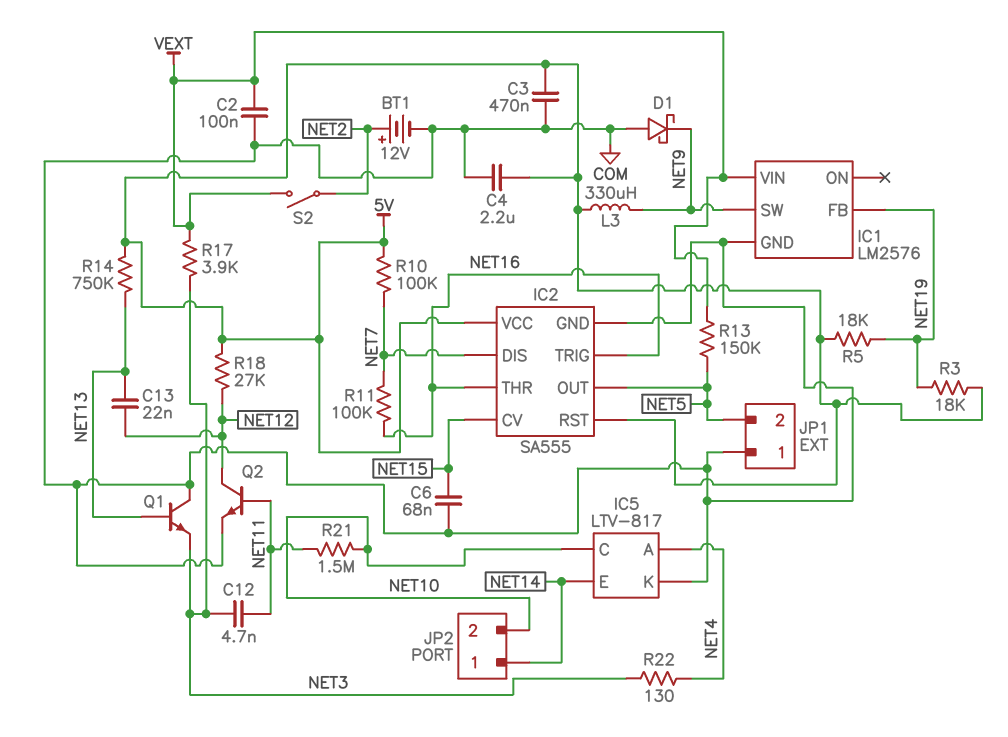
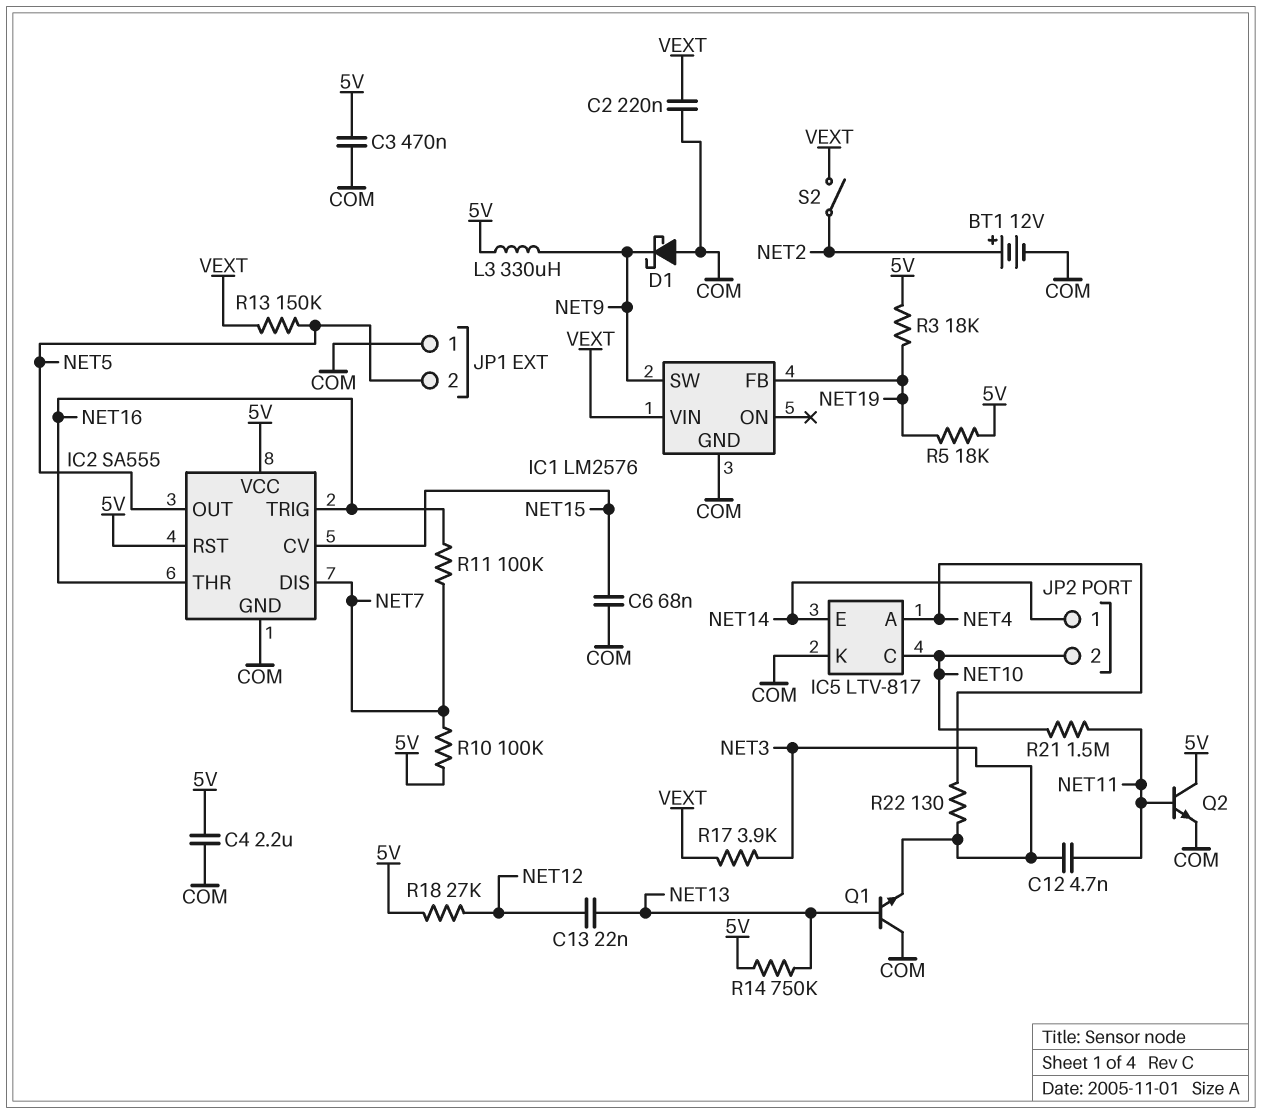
C2: 100nF (COM, VEXT) -> 220nF (COM, VEXT)
Q2: NPN (B NET11, C NET12, E COM) -> NPN (B NET11, C 5V, E COM)

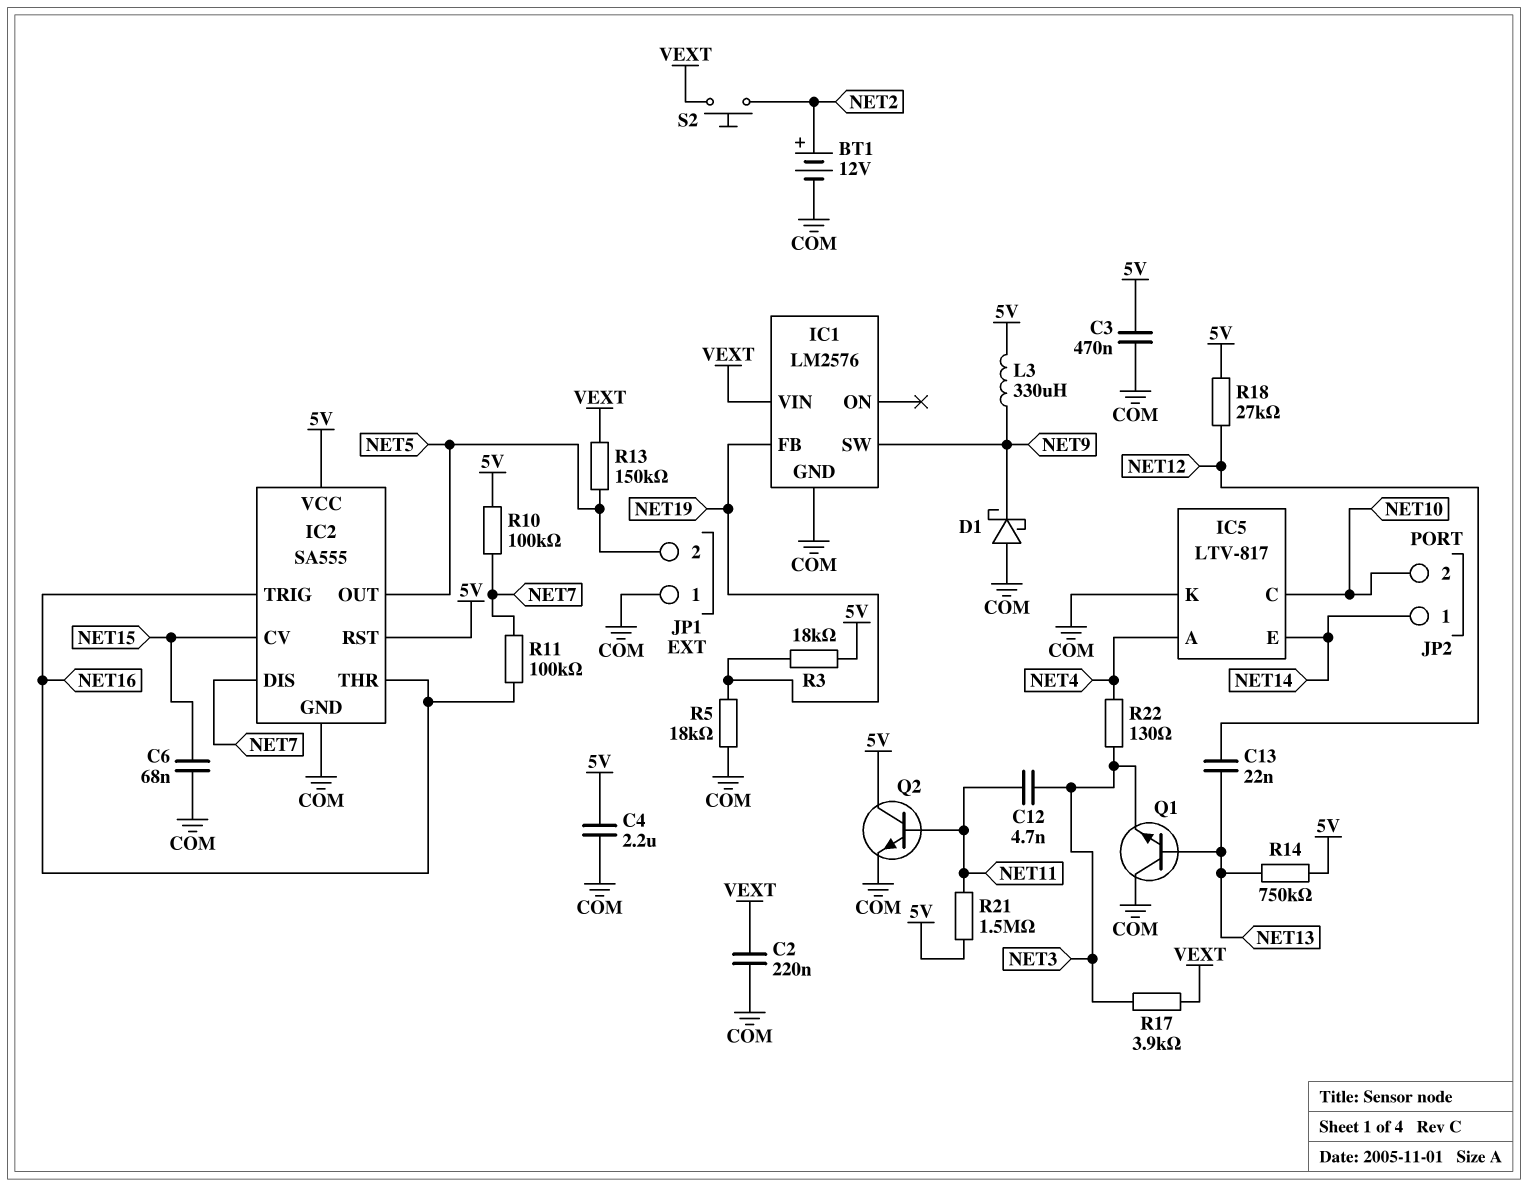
R5: 18k (5V, NET19) -> 18k (COM, NET19)
R21: 1.5M (NET10, NET11) -> 1.5M (5V, NET11)
S2: switch (NET2, VEXT) -> button (NET2, VEXT)

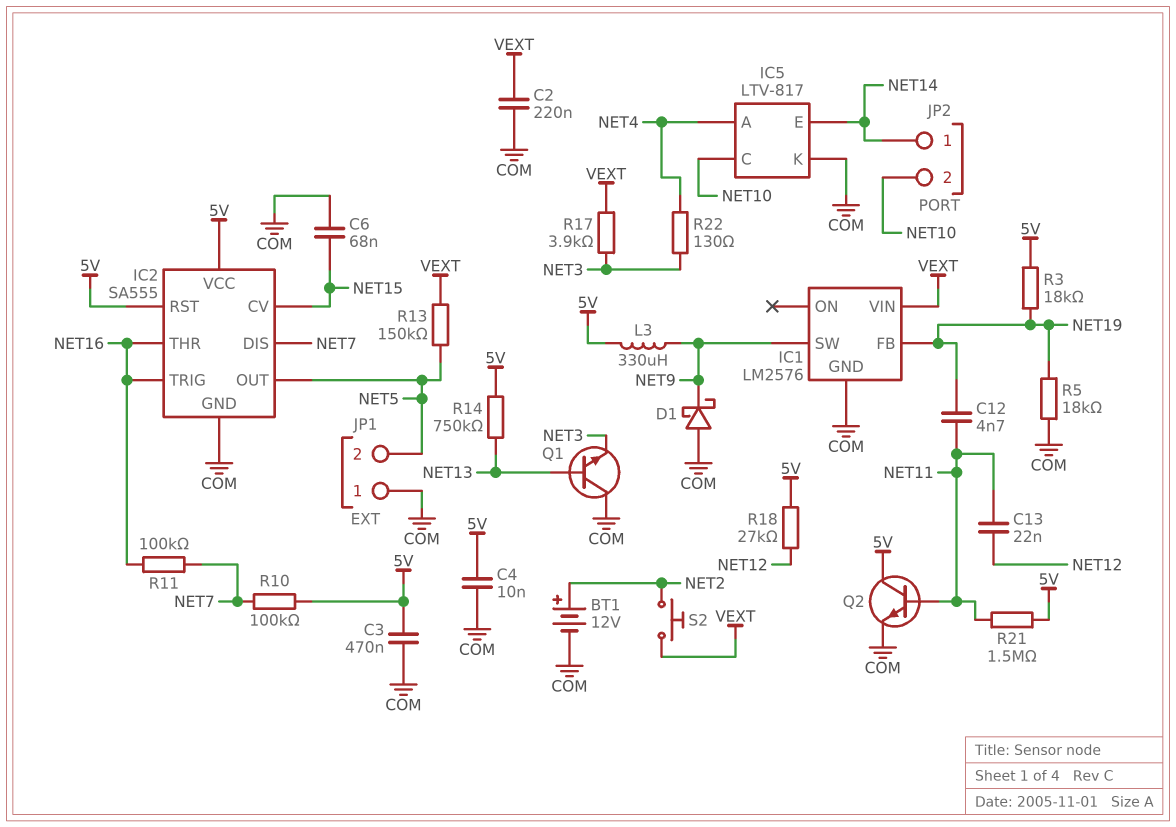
C4: 2.2uF (5V, COM) -> 10nF (5V, COM)
C12: 4.7nF (NET3, NET11) -> 4.7nF (NET11, NET19)
C13: 22nF (NET12, NET13) -> 22nF (NET11, NET12)

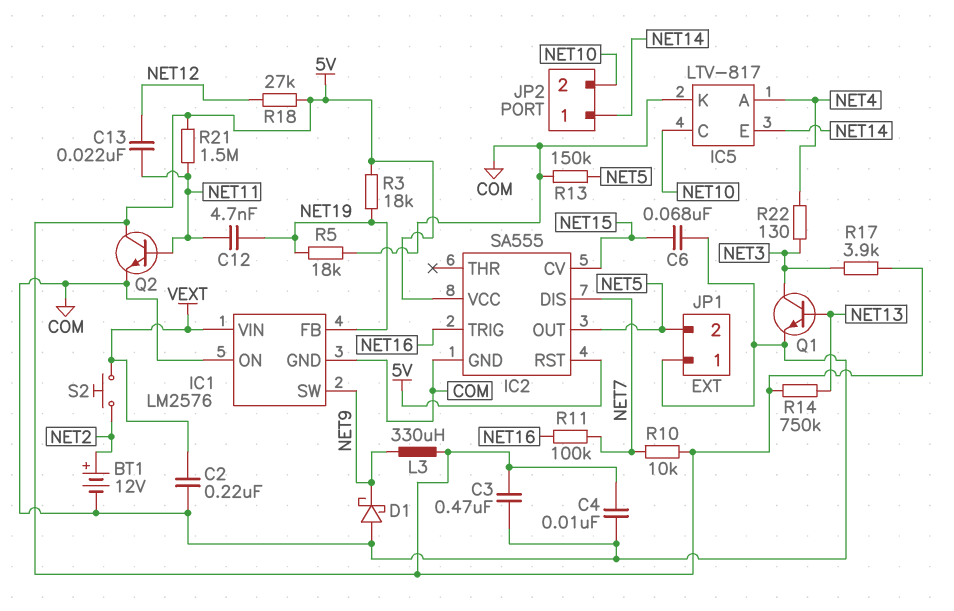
IC1 pin ON: none -> COM
IC2 pin THR: NET16 -> none
Q1: NPN (B NET13, C COM, E NET3) -> NPN (B NET13, C NET3, E COM)
R10: 100k (5V, NET7) -> 10k (5V, NET7)
R13: 150k (NET5, VEXT) -> 150k (COM, NET5)
R17: 3.9k (NET3, VEXT) -> 3.9k (5V, NET3)

